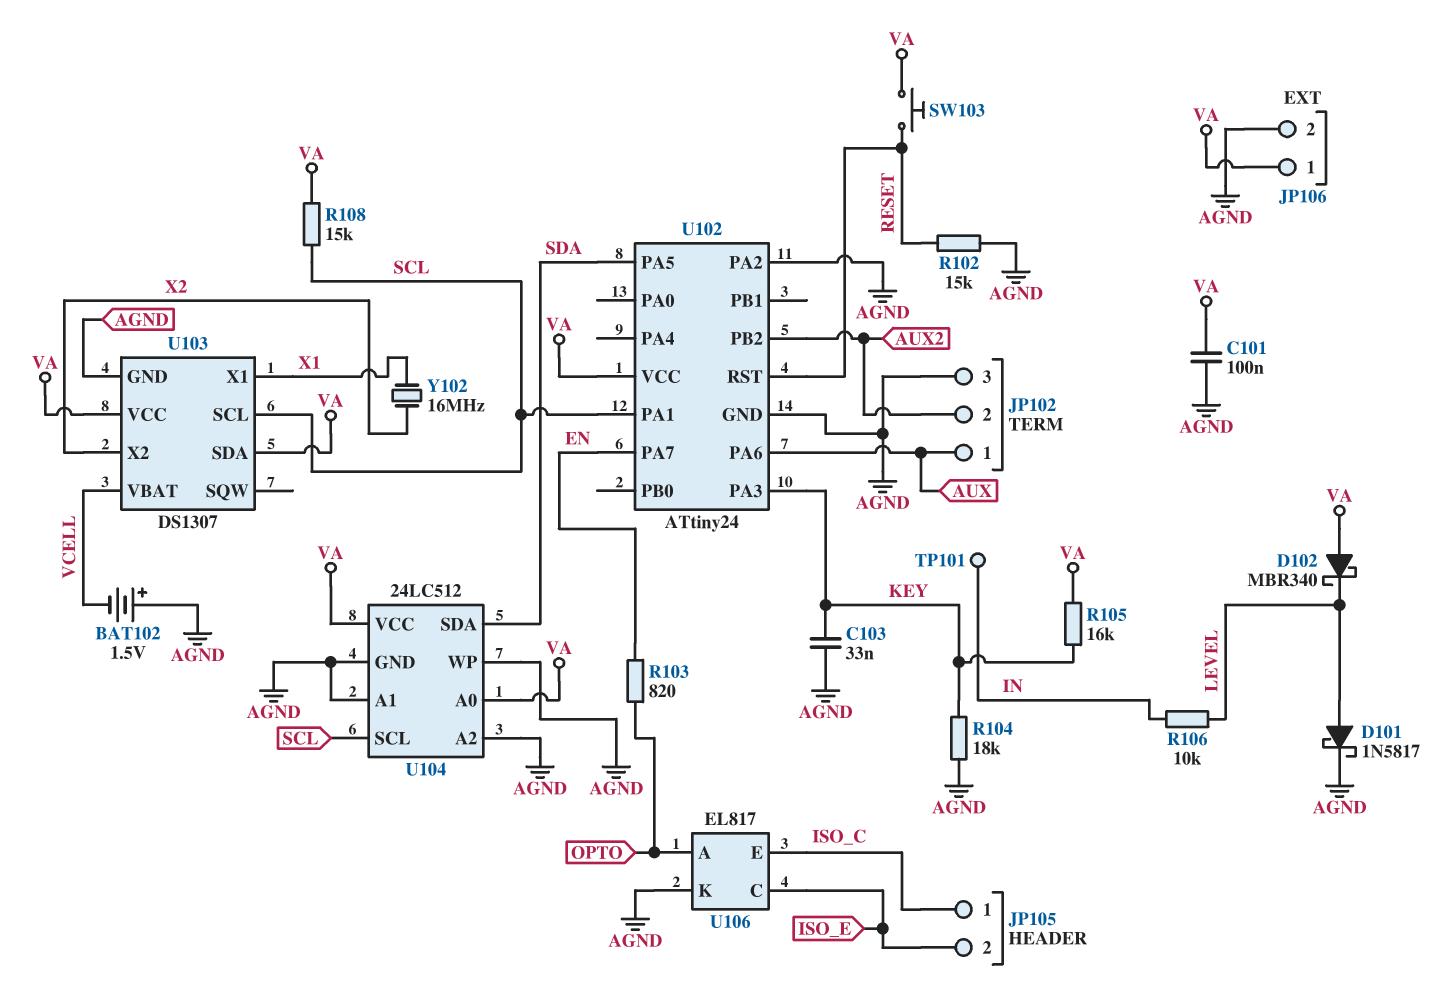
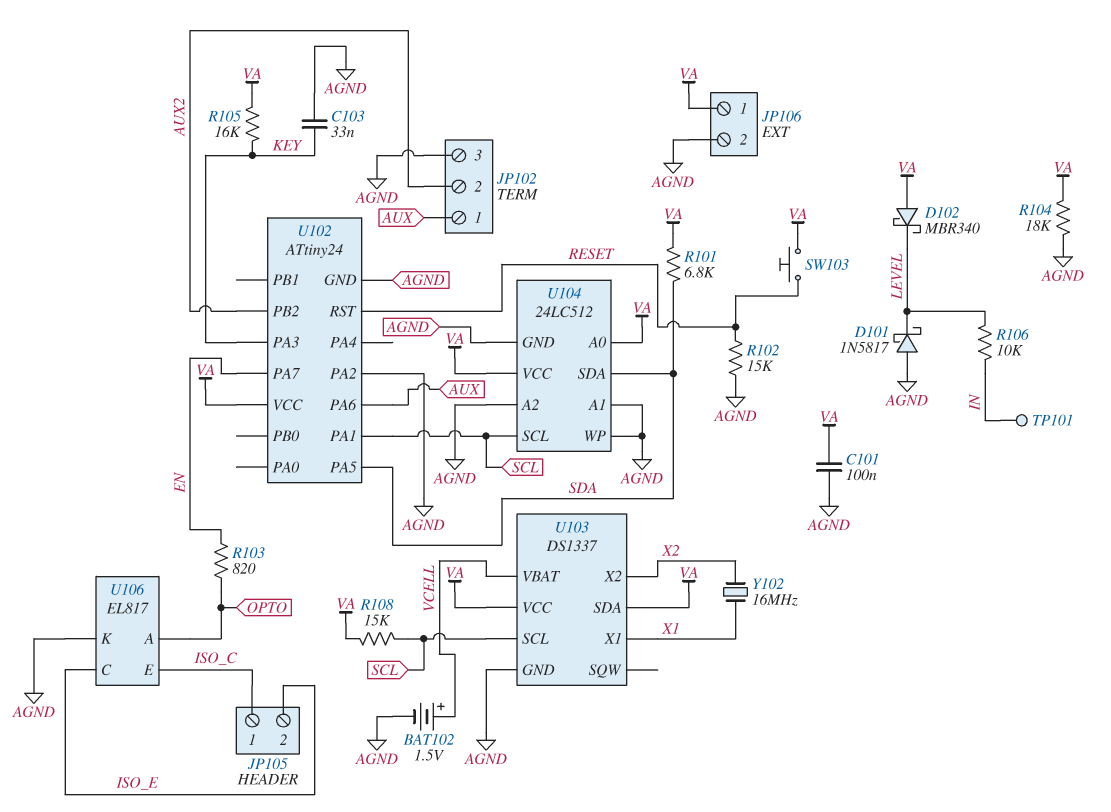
BAT102: 1.5V (plus AGND, minus VCELL) -> 1.5V (plus VCELL, minus AGND)
D101: schottky 1N5817 (A LEVEL, K AGND) -> schottky 1N5817 (A AGND, K LEVEL)
R101: none -> 6.8k (SDA, VA)
R104: 18k (AGND, KEY) -> 18k (AGND, VA)
U103: DS1307 -> DS1337

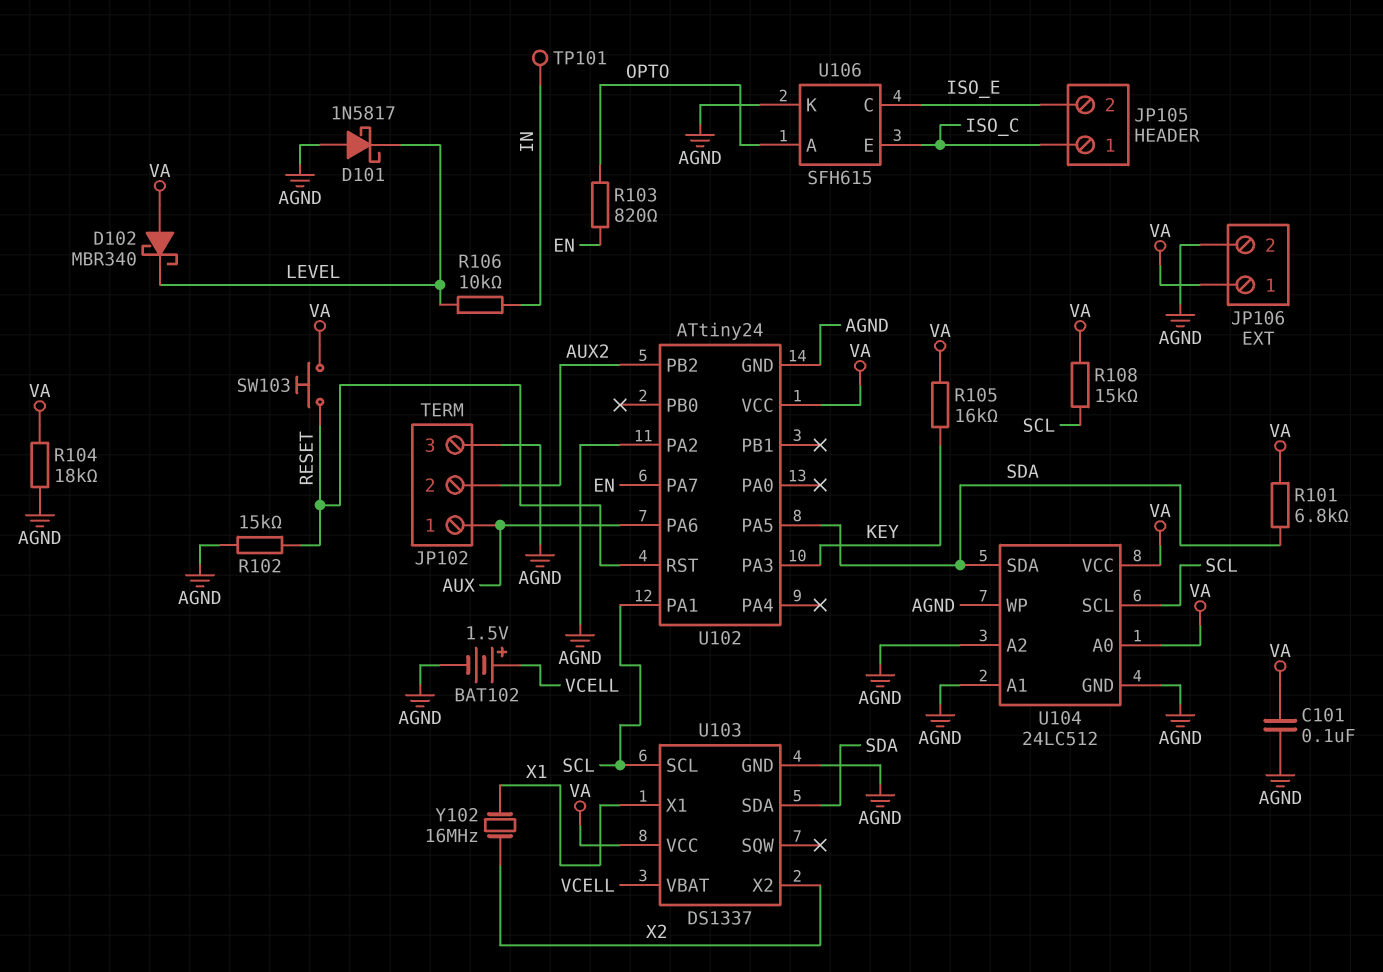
C103: 33nF (AGND, KEY) -> none
U103 pin SDA: VA -> SDA
U106: EL817 -> SFH615

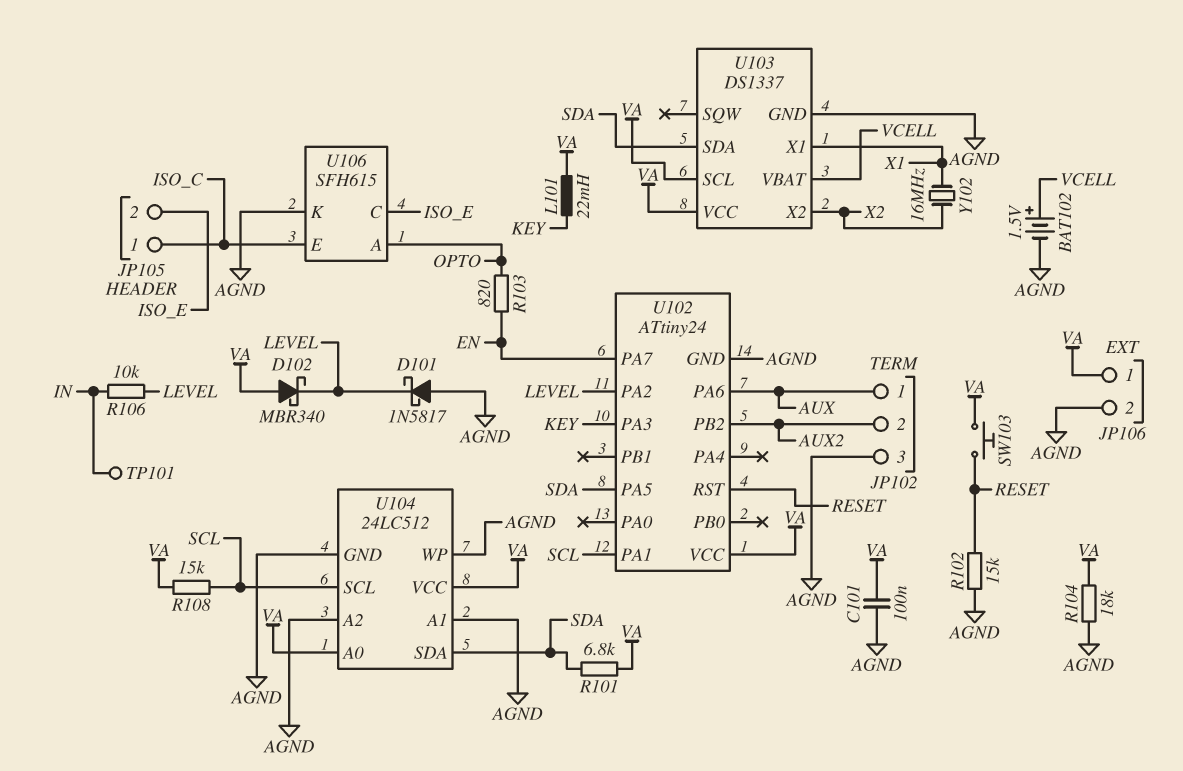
L101: none -> 22mH (KEY, VA)
R105: 16k (KEY, VA) -> none
U102 pin PA2: AGND -> LEVEL
U103 pin SCL: SCL -> VA

